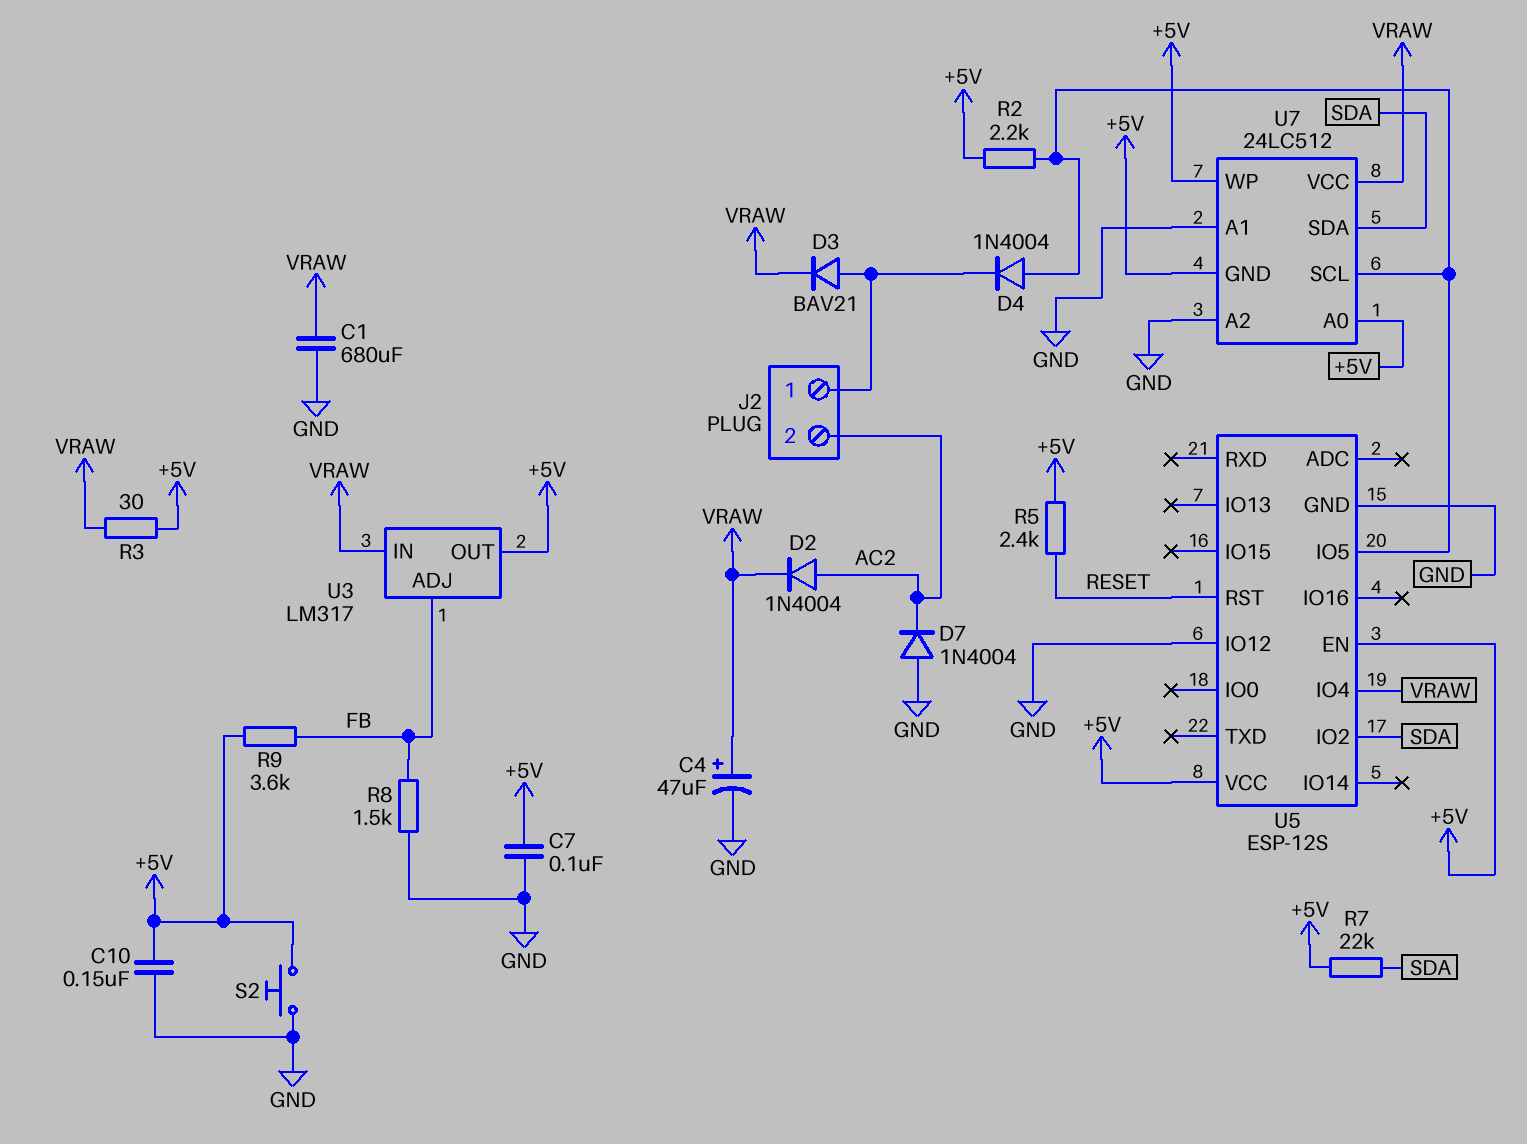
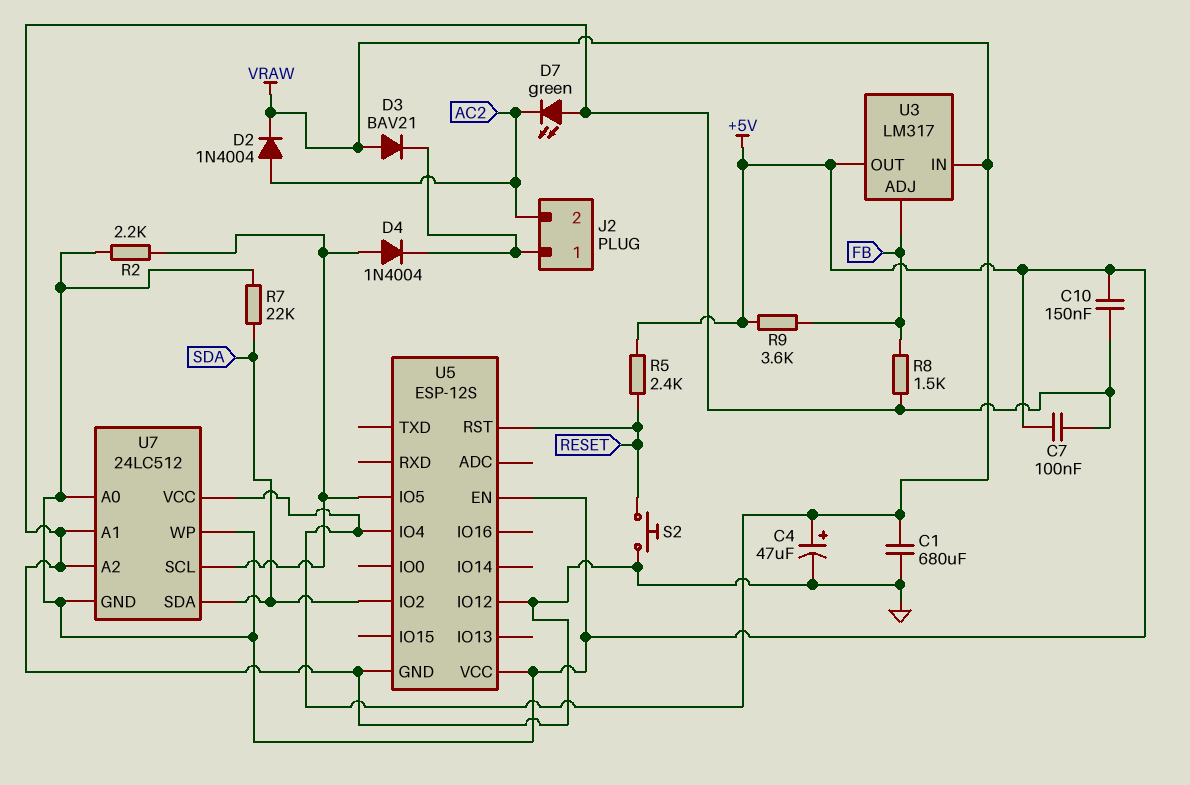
D3: diode BAV21 (A J2/1, K VRAW) -> diode BAV21 (A VRAW, K J2/1)
D7: diode 1N4004 (A GND, K AC2) -> LED green (A GND, K AC2)
R3: 30 (+5V, VRAW) -> none
S2: button (+5V, GND) -> button (GND, RESET)

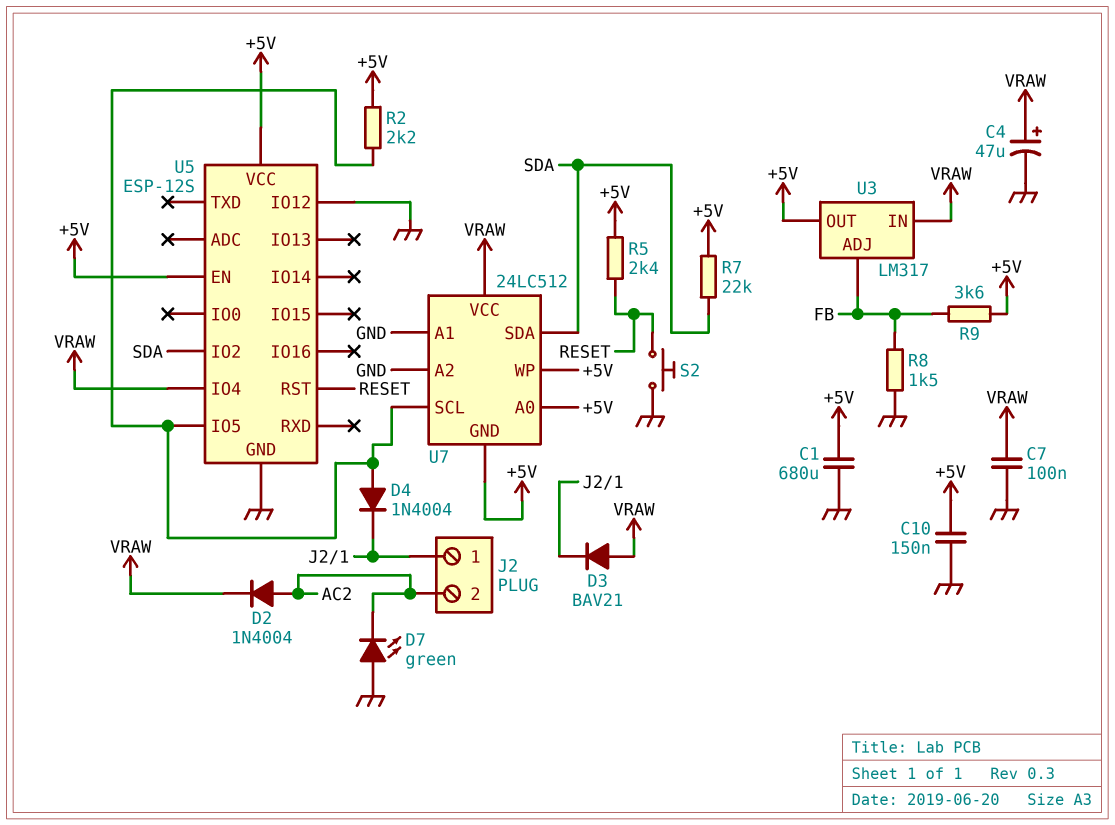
C1: 680uF (GND, VRAW) -> 680uF (+5V, GND)
C7: 100nF (+5V, GND) -> 100nF (GND, VRAW)

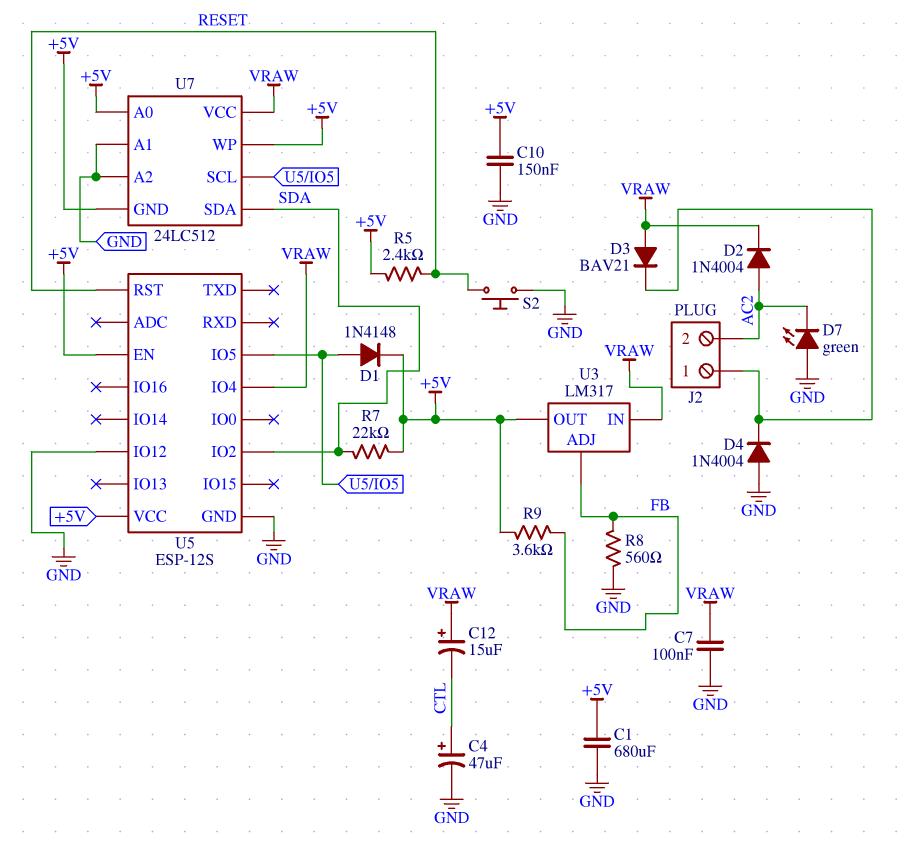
C4: 47uF (plus VRAW, minus GND) -> 47uF (plus CTL, minus GND)
C12: none -> 15uF (plus VRAW, minus CTL)
D1: none -> diode 1N4148 (A U5/IO5, K +5V)
D4: diode 1N4004 (A U5/IO5, K J2/1) -> diode 1N4004 (A GND, K J2/1)
R2: 2.2k (+5V, U5/IO5) -> none
R8: 1.5k (FB, GND) -> 560 (FB, GND)

